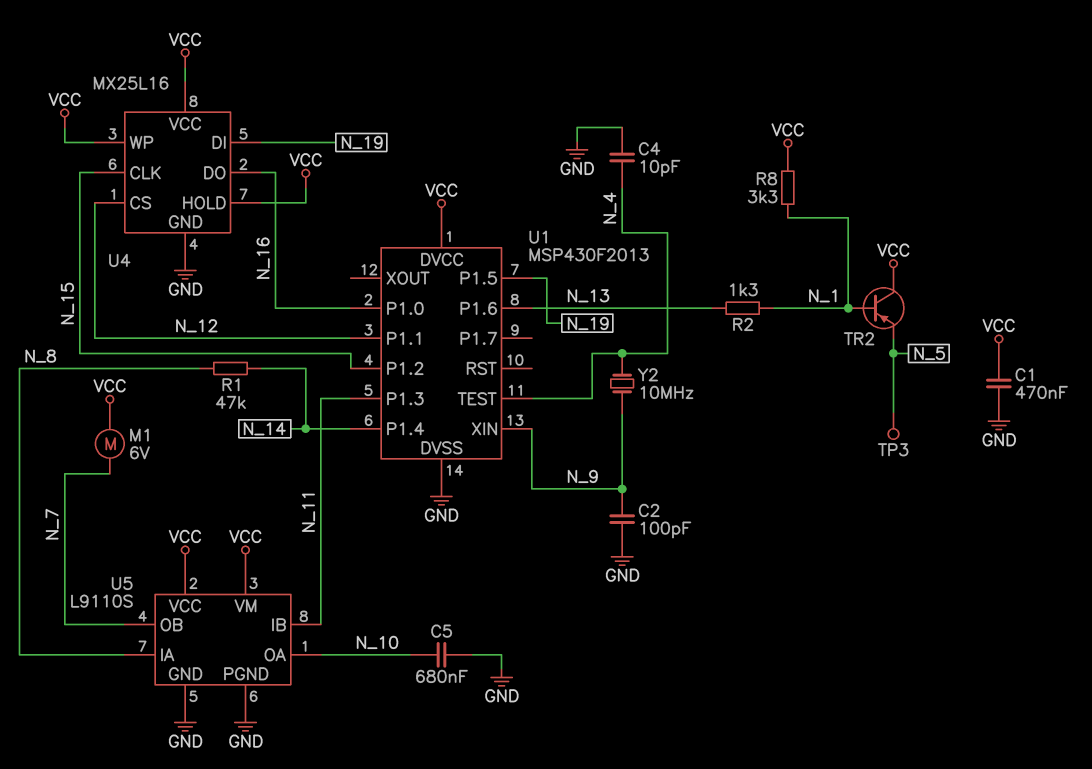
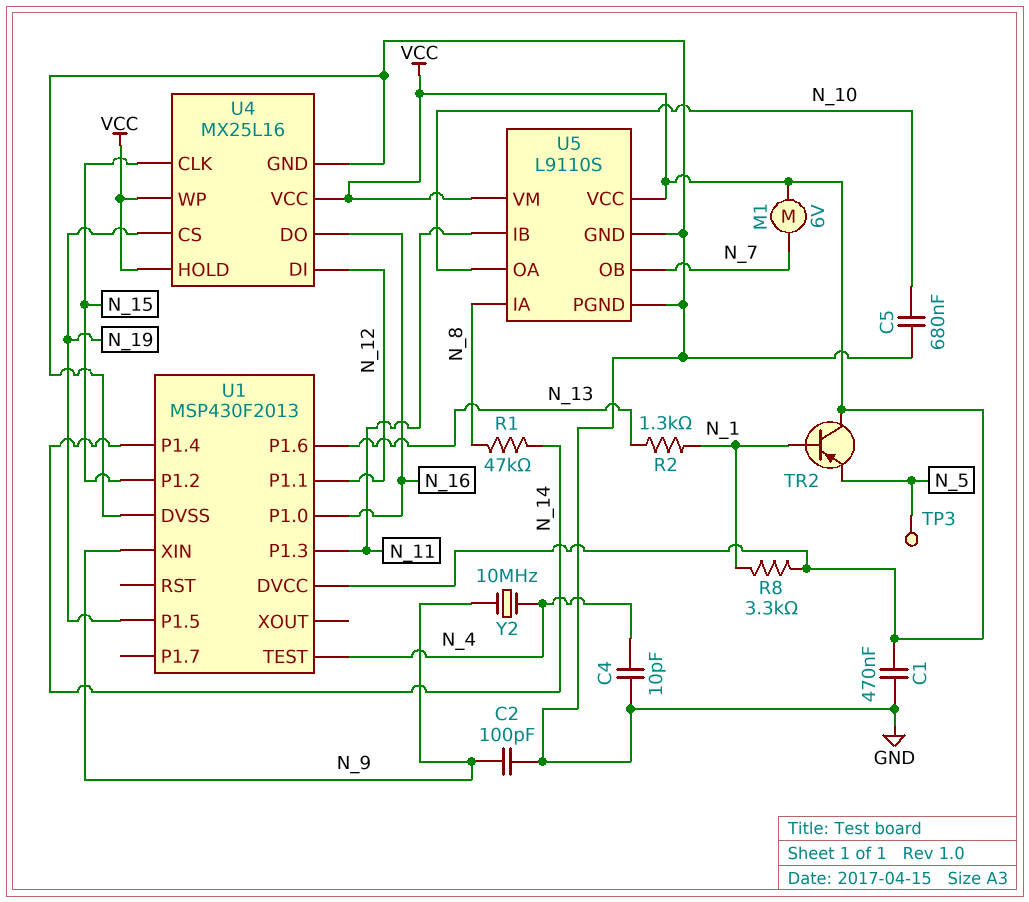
U4 pin CS: N_12 -> N_19
U4 pin DI: N_19 -> N_12

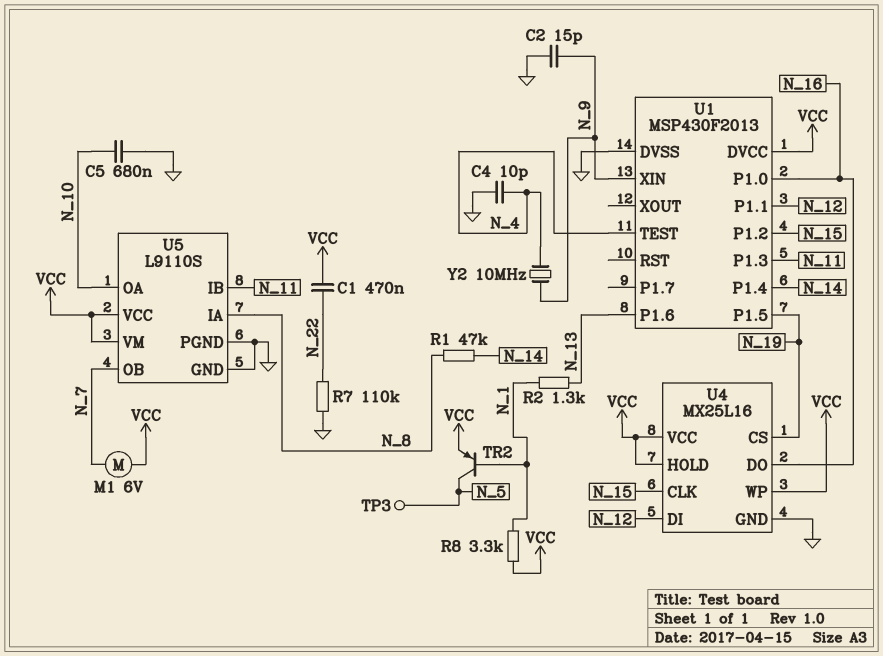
C1: 470nF (GND, VCC) -> 470nF (N_22, VCC)
C2: 100pF (GND, N_9) -> 15pF (GND, N_9)
R7: none -> 110k (GND, N_22)
TR2: PNP (B N_1, C VCC, E N_5) -> PNP (B N_1, C N_5, E VCC)

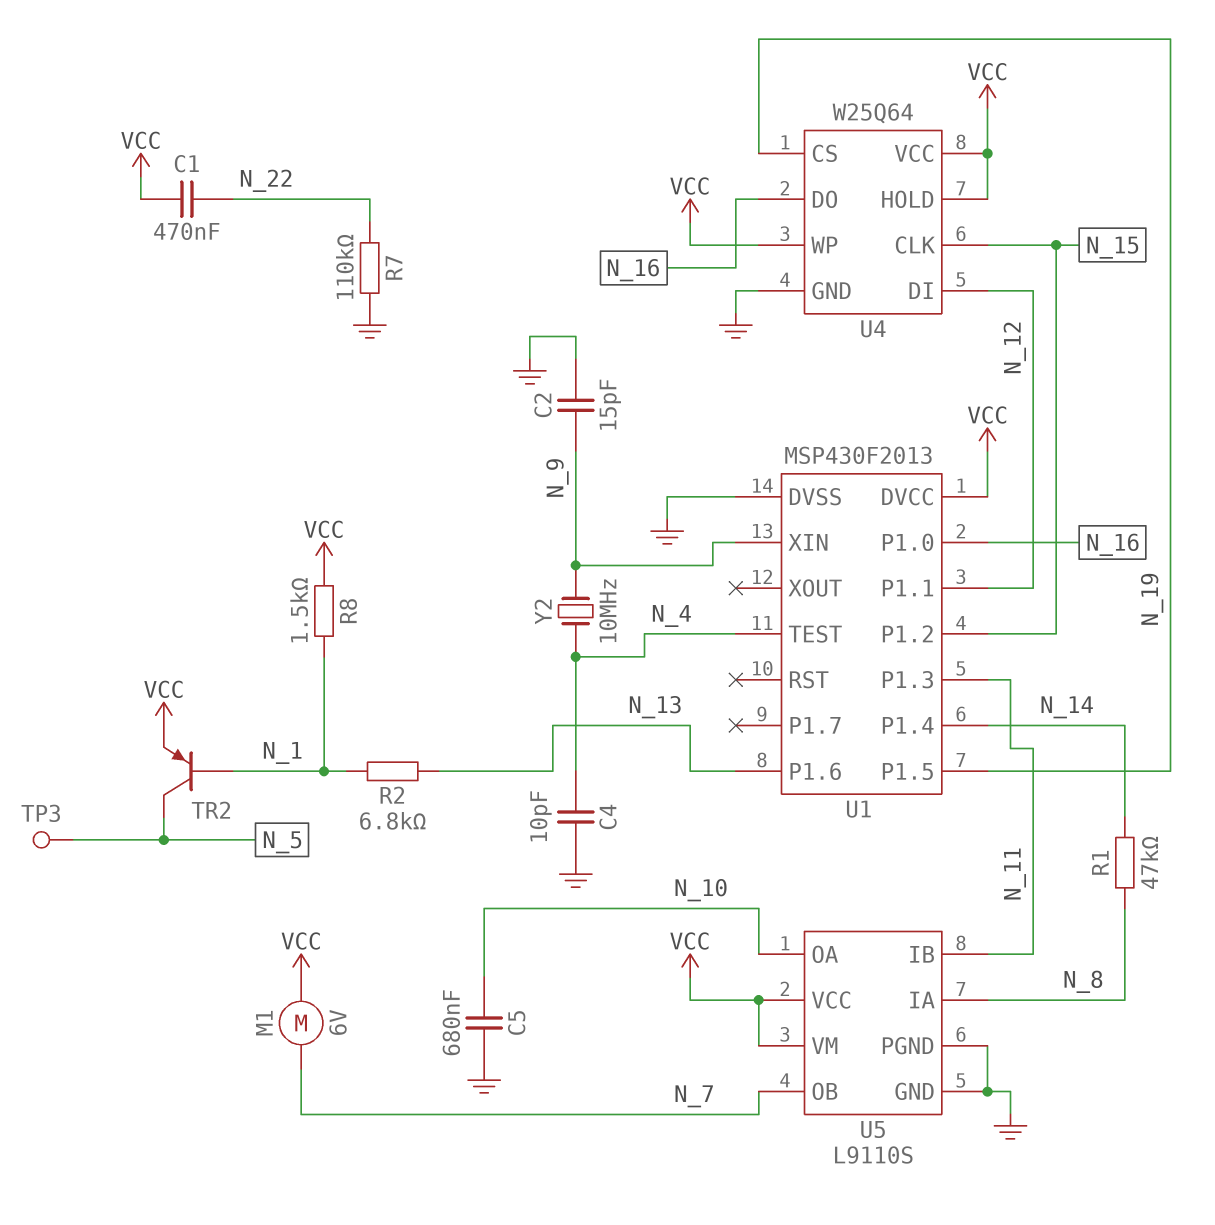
R2: 1.3k (N_1, N_13) -> 6.8k (N_1, N_13)
R8: 3.3k (N_1, VCC) -> 1.5k (N_1, VCC)
U4: MX25L16 -> W25Q64

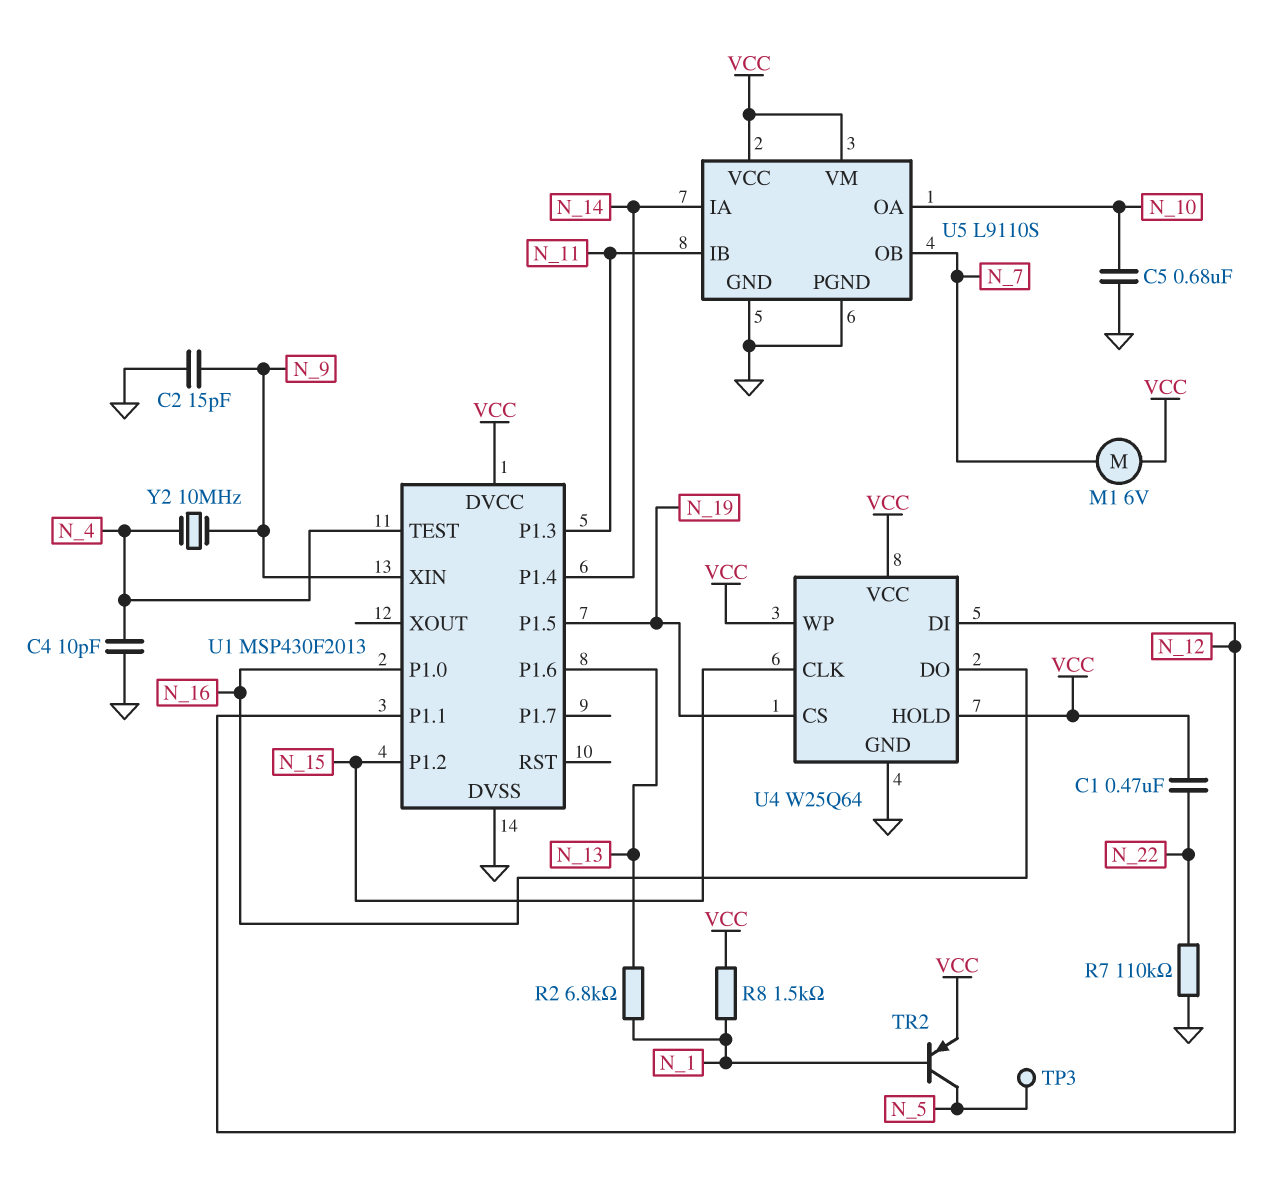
R1: 47k (N_8, N_14) -> none
U5 pin IA: N_8 -> N_14

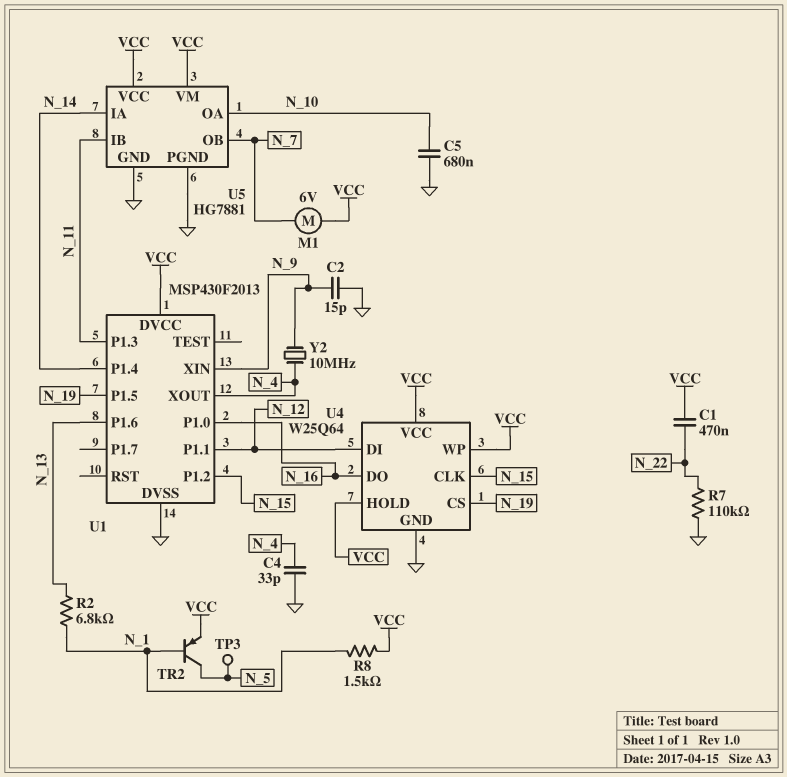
C4: 10pF (GND, N_4) -> 33pF (GND, N_4)
U1 pin TEST: N_4 -> none
U1 pin XOUT: none -> N_4
U5: L9110S -> HG7881

